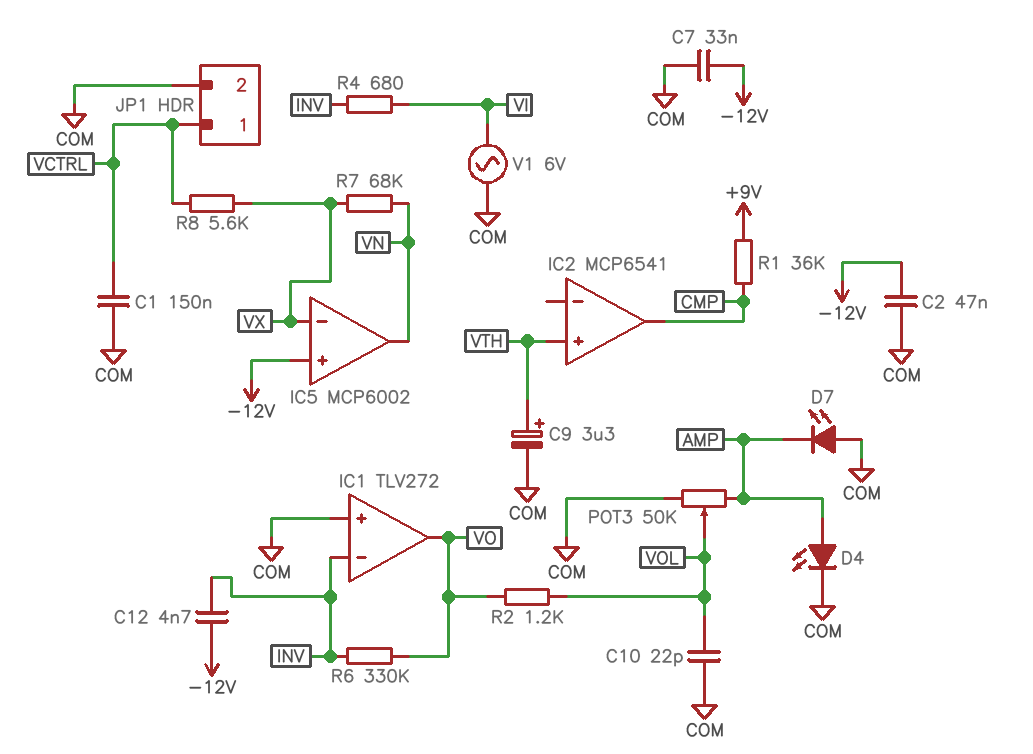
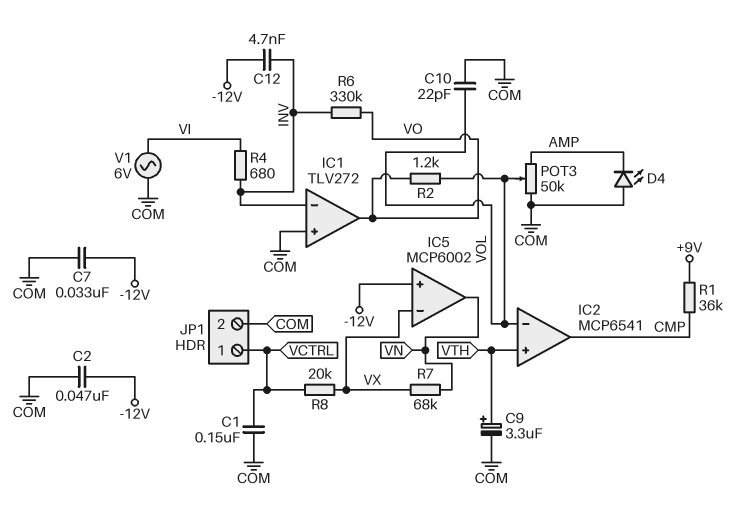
D4: LED (A AMP, K COM) -> LED (A COM, K AMP)
D7: LED (A COM, K AMP) -> none
IC2 pin in-: none -> VOL
R8: 5.6k (VCTRL, VX) -> 20k (VCTRL, VX)

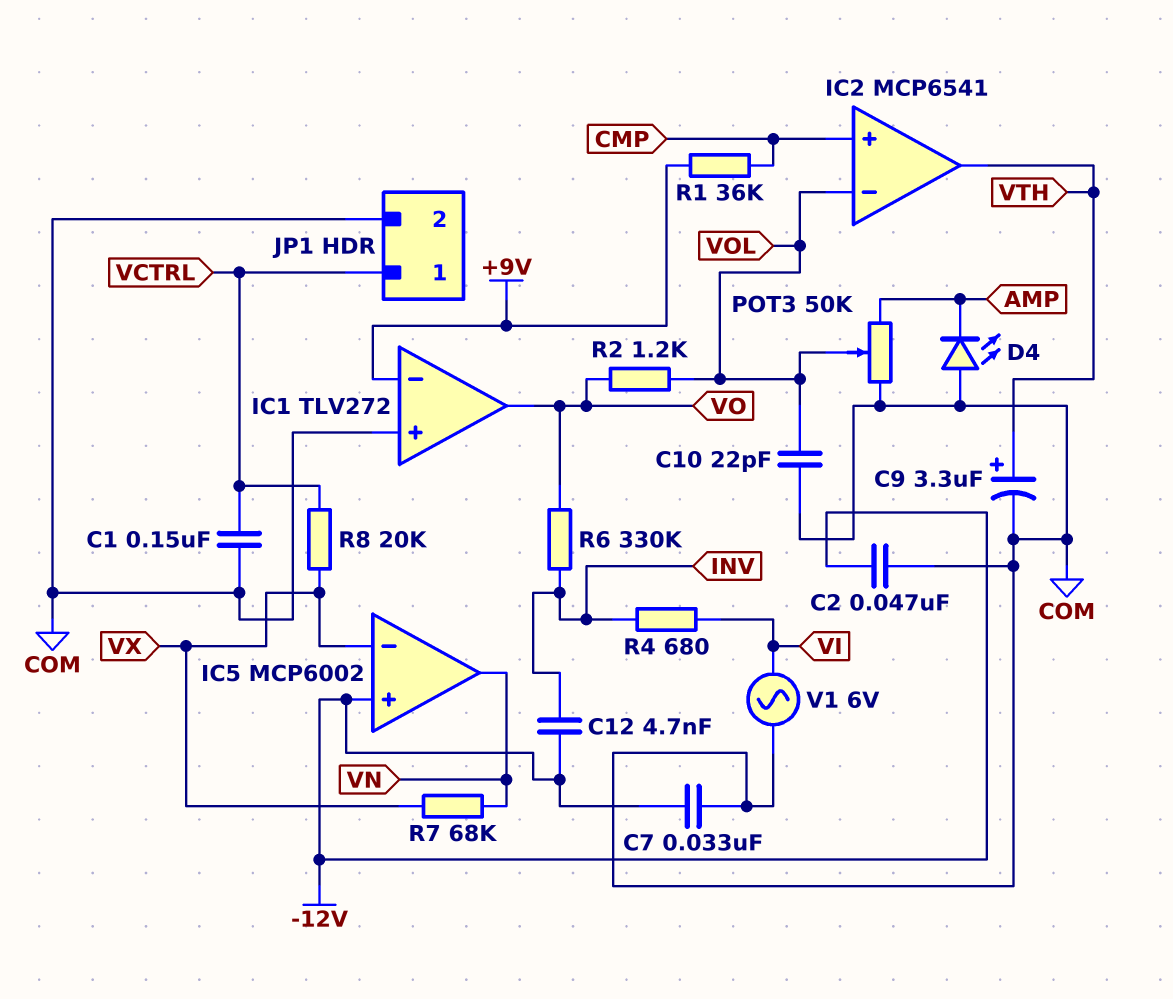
IC1 pin in-: INV -> +9V
IC2 pin in+: VTH -> CMP
IC2 pin out: CMP -> VTH

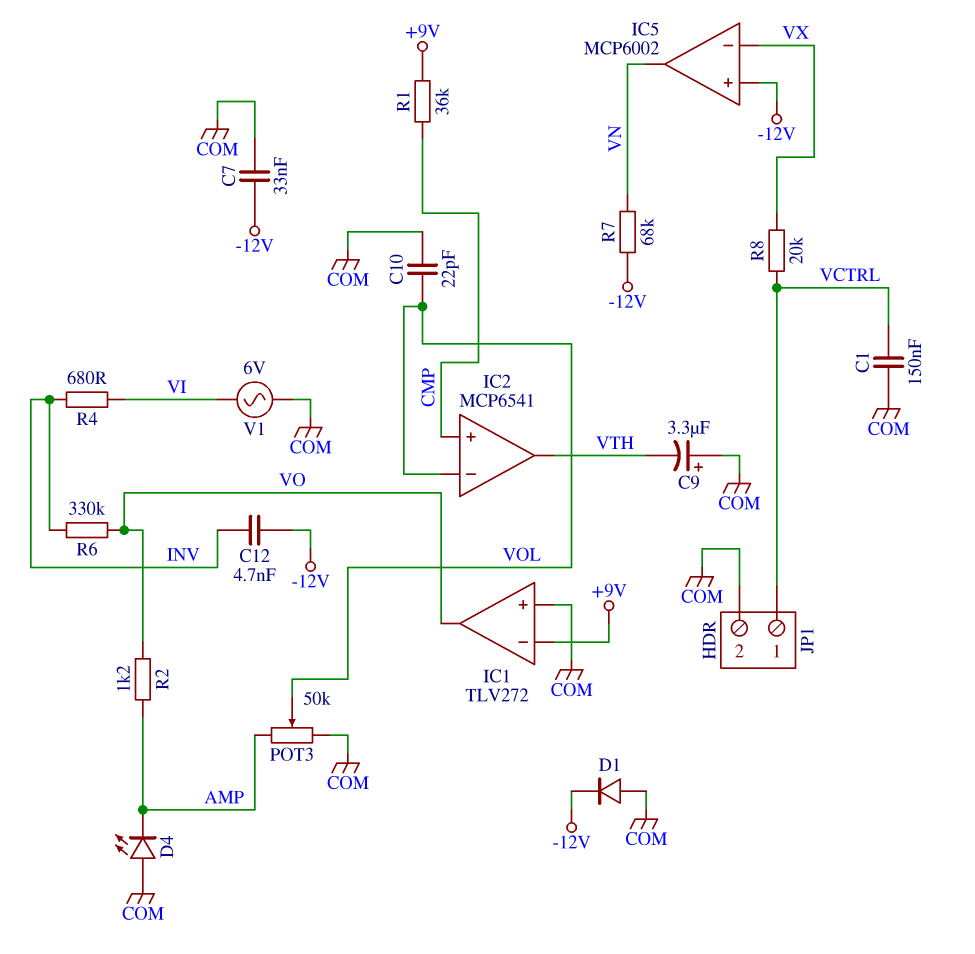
C2: 47nF (-12V, COM) -> none
C9: 3.3uF (plus VTH, minus COM) -> 3.3uF (plus COM, minus VTH)
D1: none -> diode (A COM, K -12V)
R2: 1.2k (VO, VOL) -> 1.2k (AMP, VO)
R7: 68k (VN, VX) -> 68k (-12V, VN)

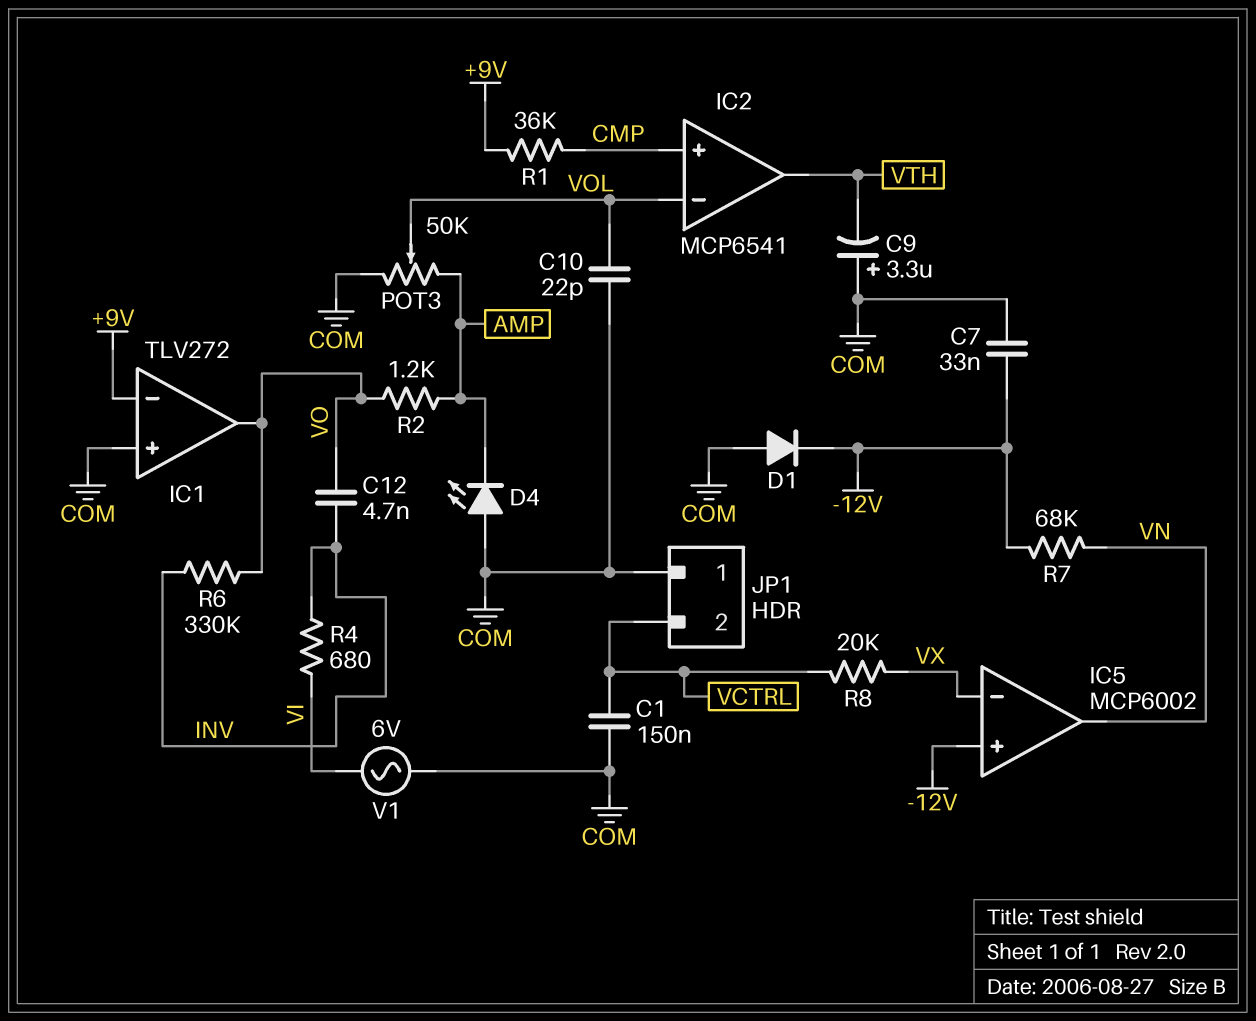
C12: 4.7nF (-12V, INV) -> 4.7nF (INV, VO)
JP1 pin 1: VCTRL -> COM
JP1 pin 2: COM -> VCTRL

